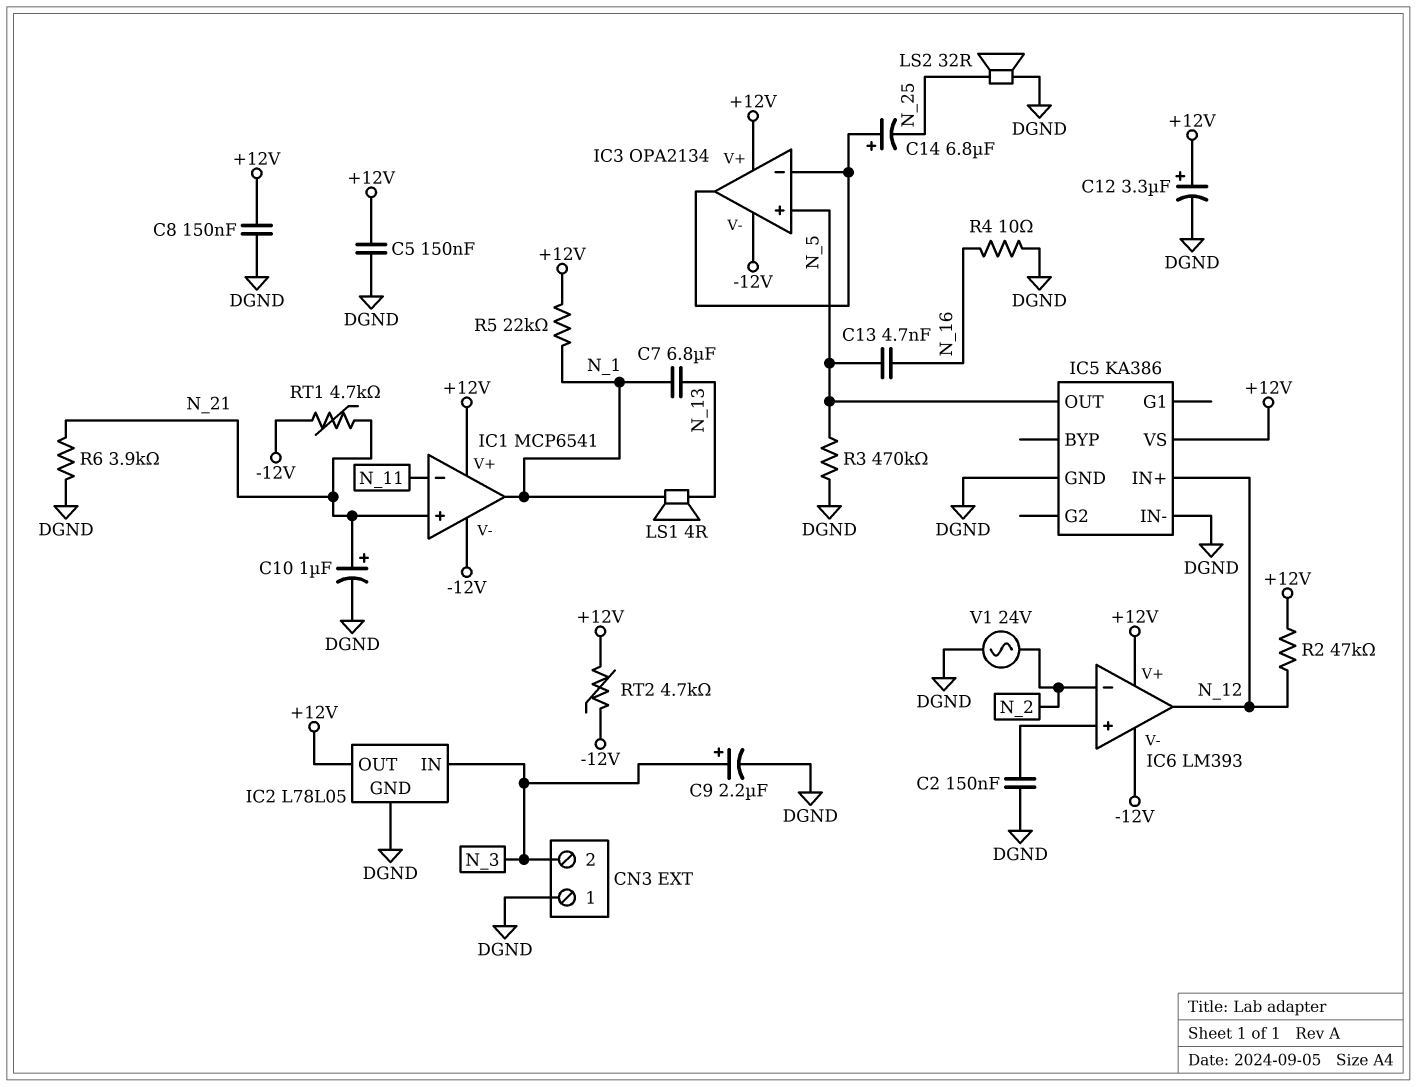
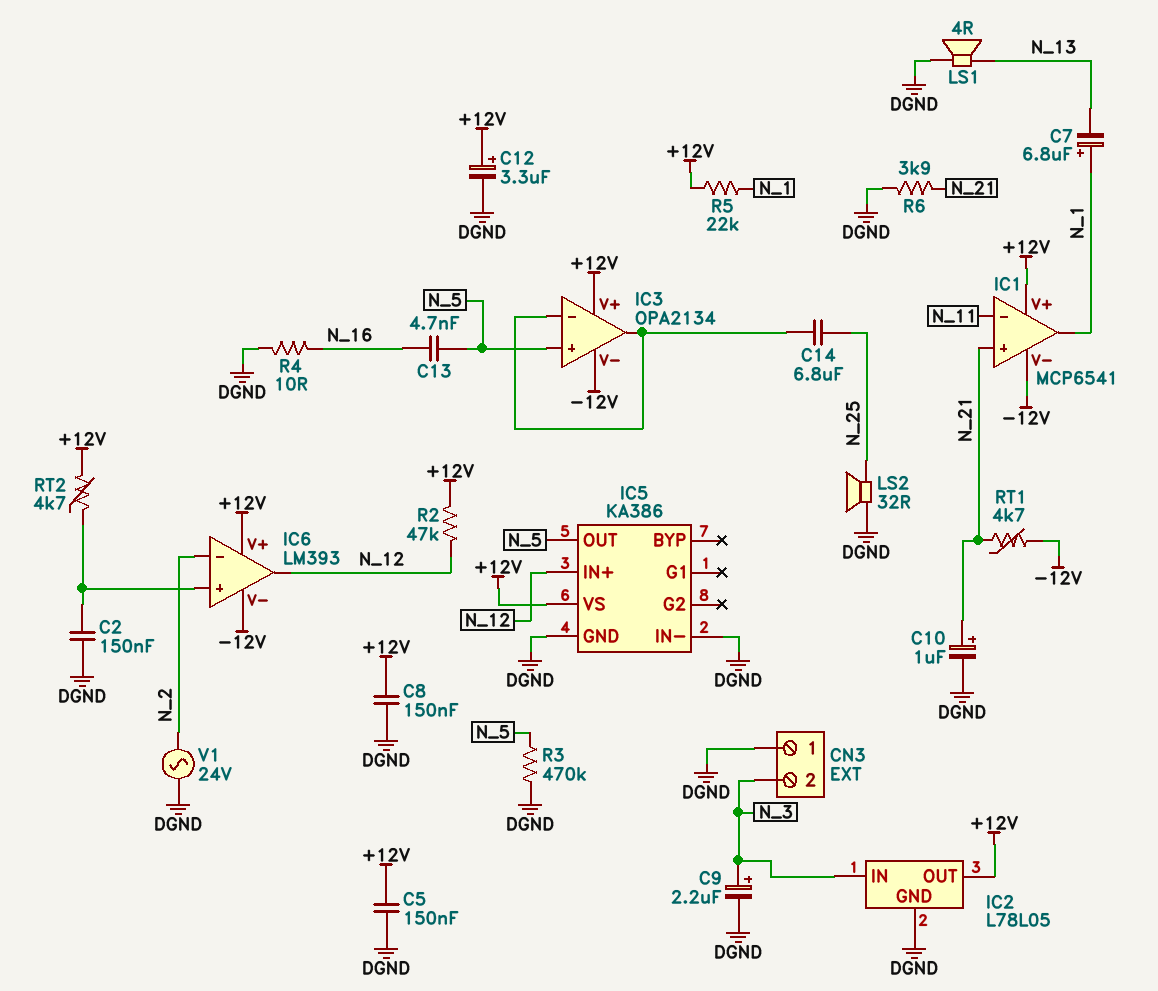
C7: 6.8uF (N_1, N_13) -> 6.8uF (plus N_1, minus N_13)
C14: 6.8uF (plus IC3/in-, minus N_25) -> 6.8uF (IC3/in-, N_25)
LS1: speaker 4R (N_1, N_13) -> speaker 4R (DGND, N_13)
RT2: 4.7k (+12V, -12V) -> 4.7k (+12V, IC6/in+)

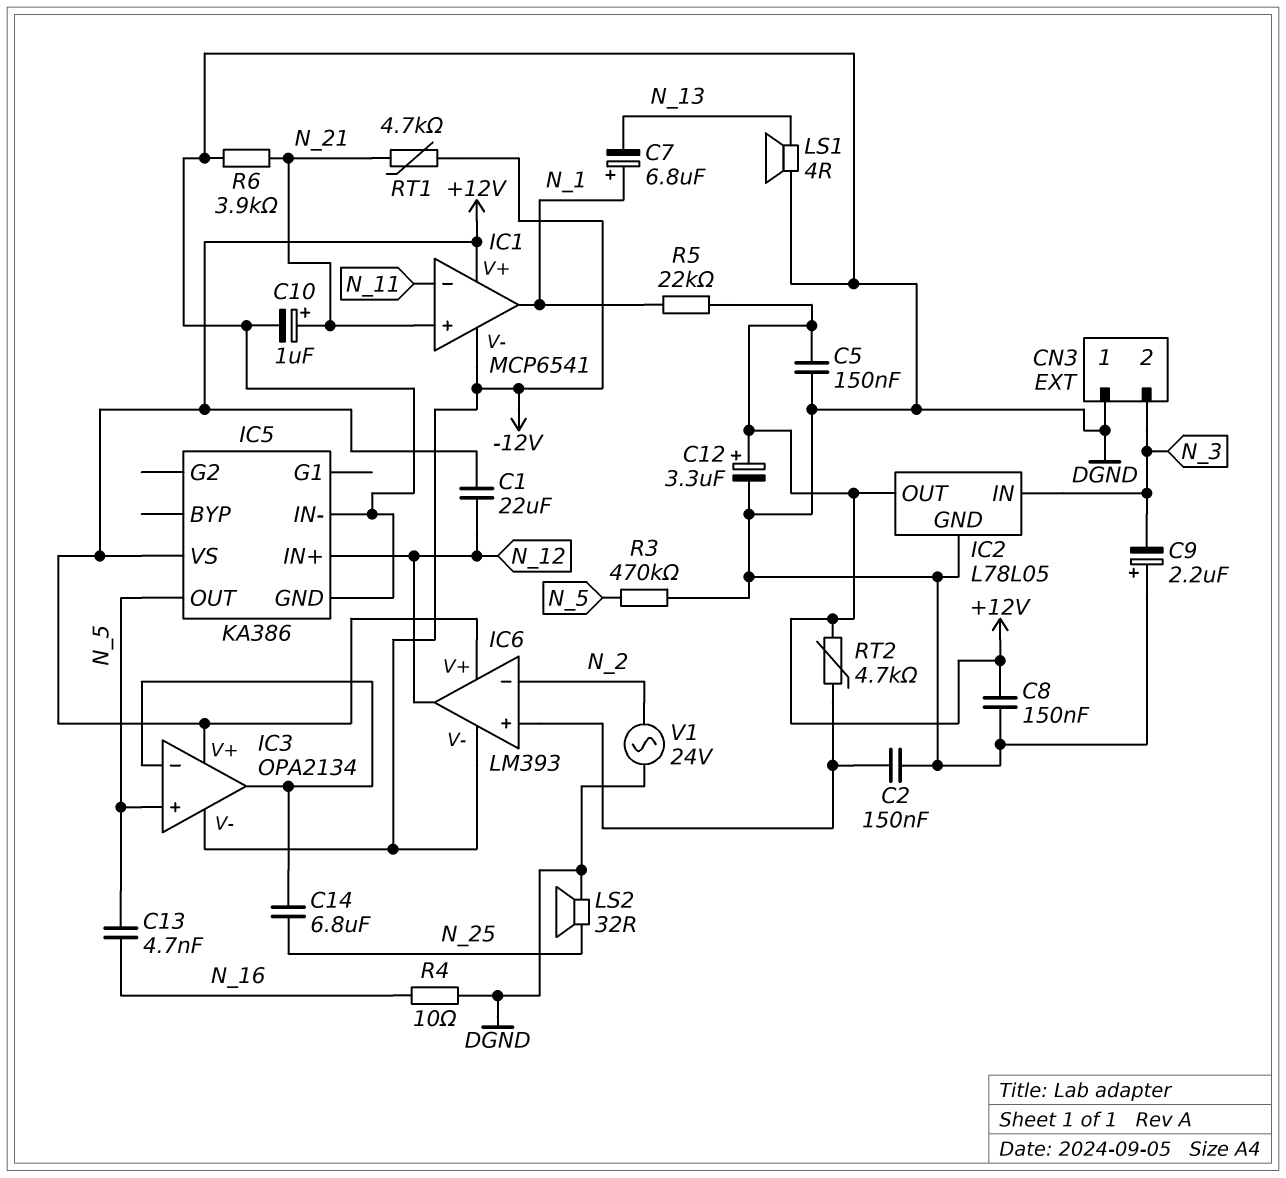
C1: none -> 22uF (+12V, N_12)
C9: 2.2uF (plus N_3, minus DGND) -> 2.2uF (plus DGND, minus N_3)
R2: 47k (+12V, N_12) -> none

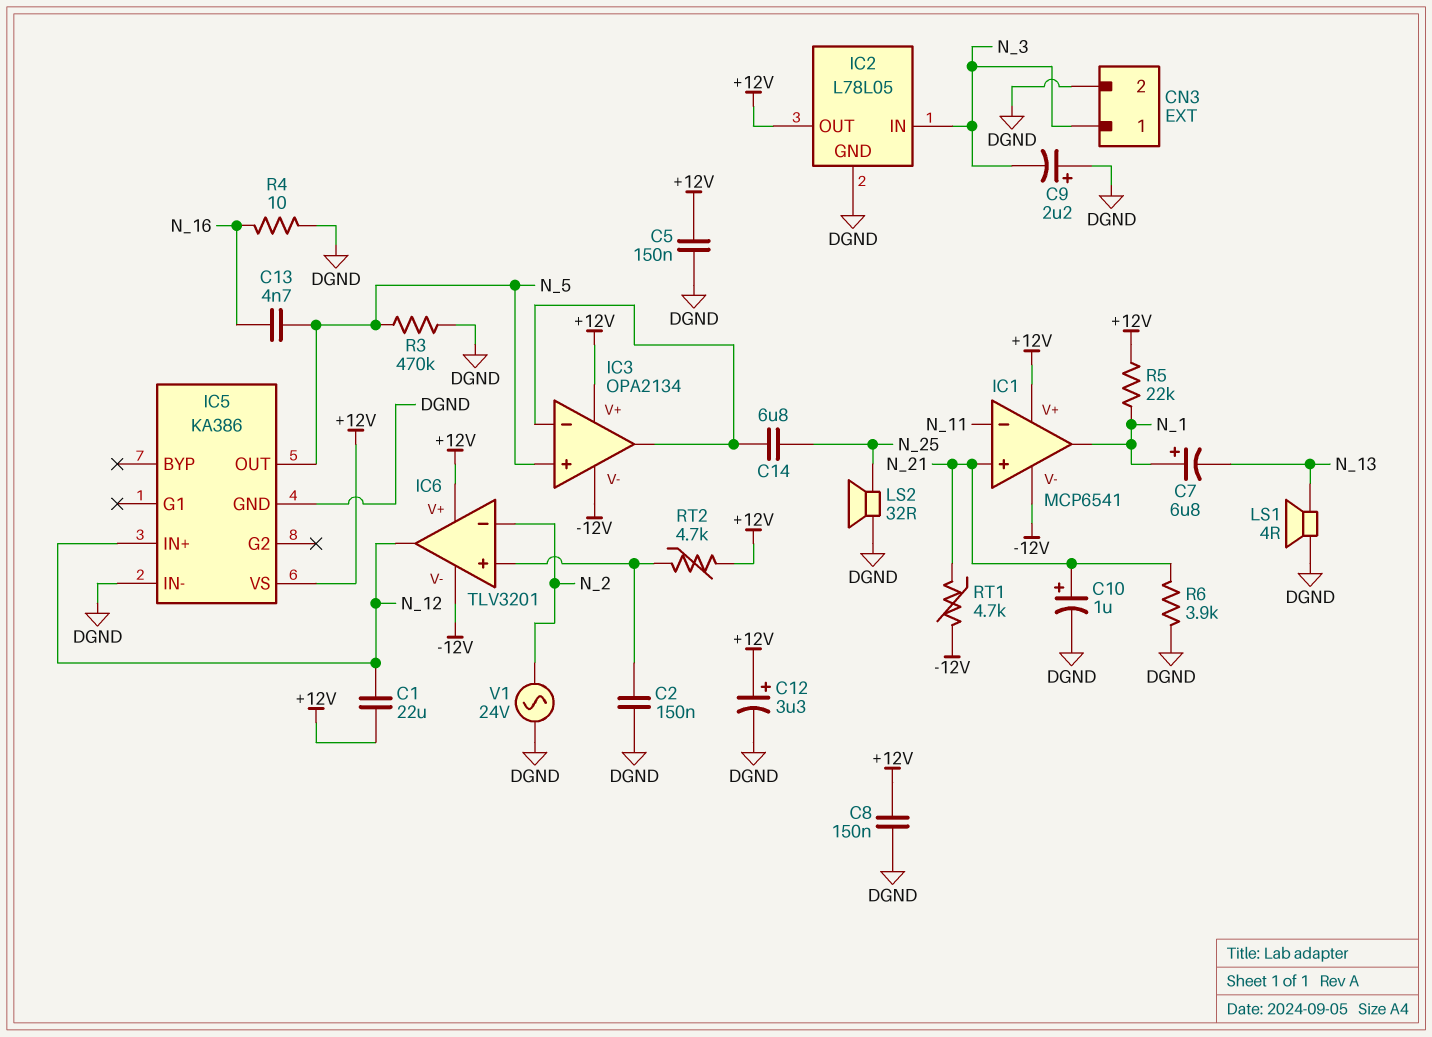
CN3 pin 1: DGND -> N_3
CN3 pin 2: N_3 -> DGND
IC6: LM393 -> TLV3201

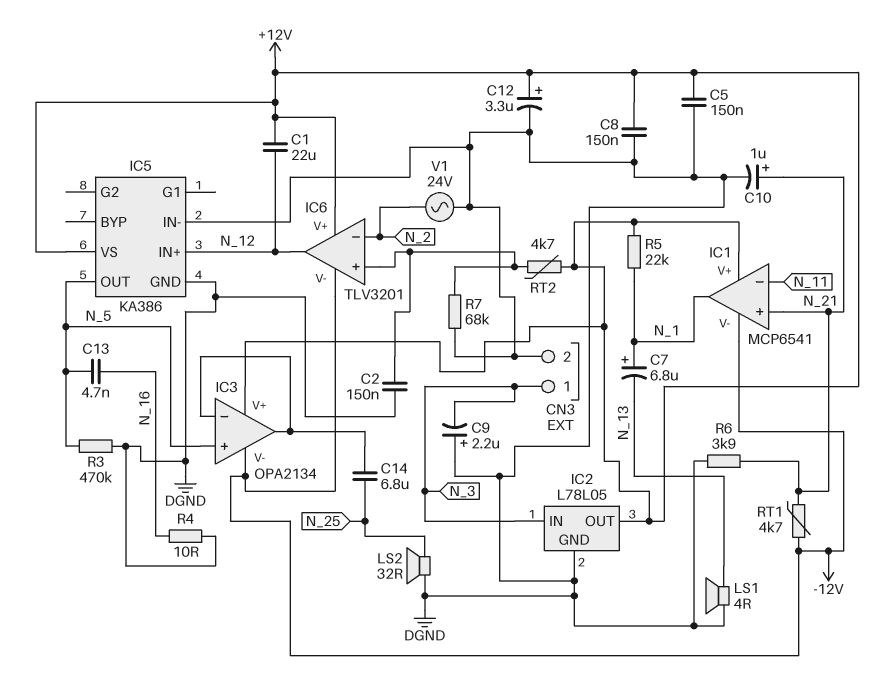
R7: none -> 68k (DGND, IC6/in+)

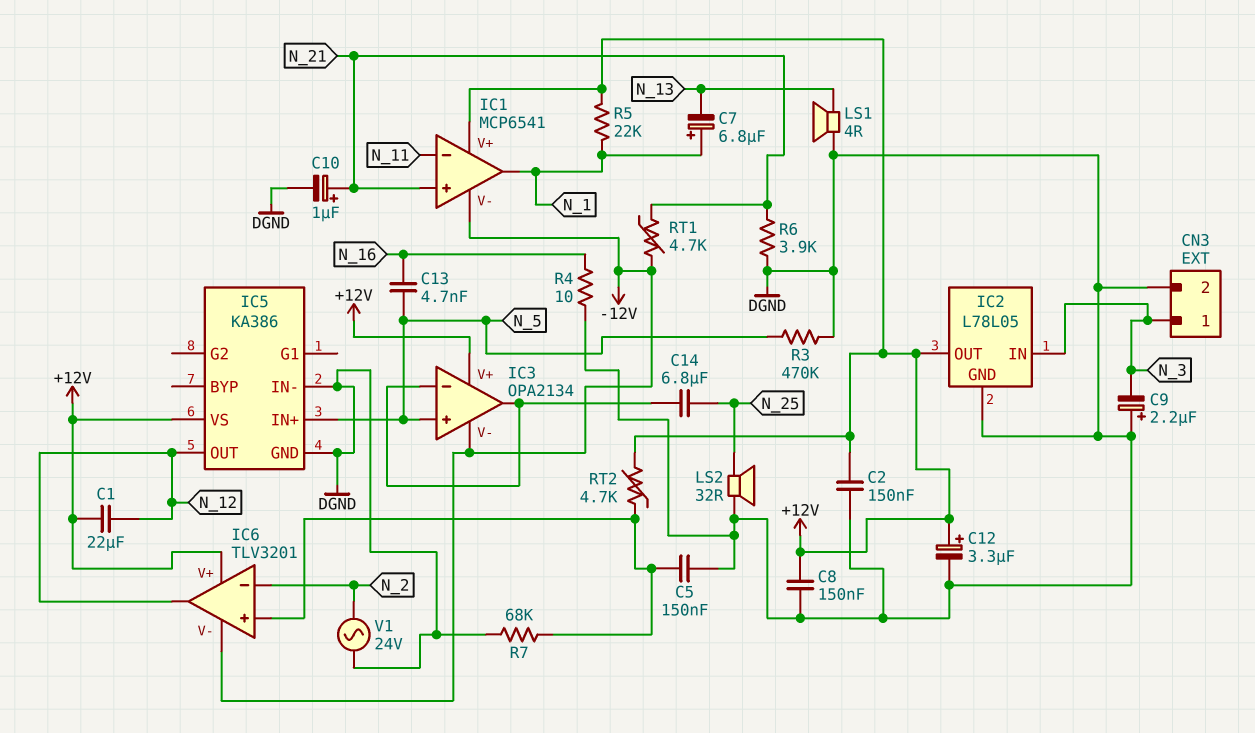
C2: 150nF (DGND, IC6/in+) -> 150nF (+12V, DGND)
C5: 150nF (+12V, DGND) -> 150nF (DGND, IC6/in+)
IC5 pin IN+: N_12 -> N_5
IC5 pin OUT: N_5 -> N_12

